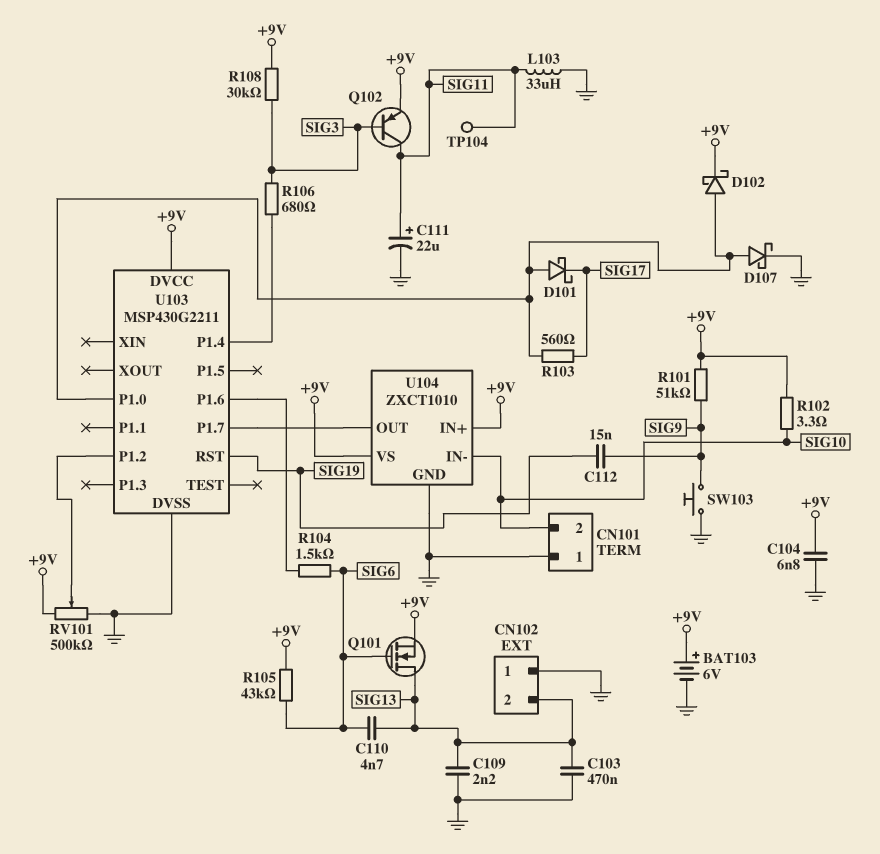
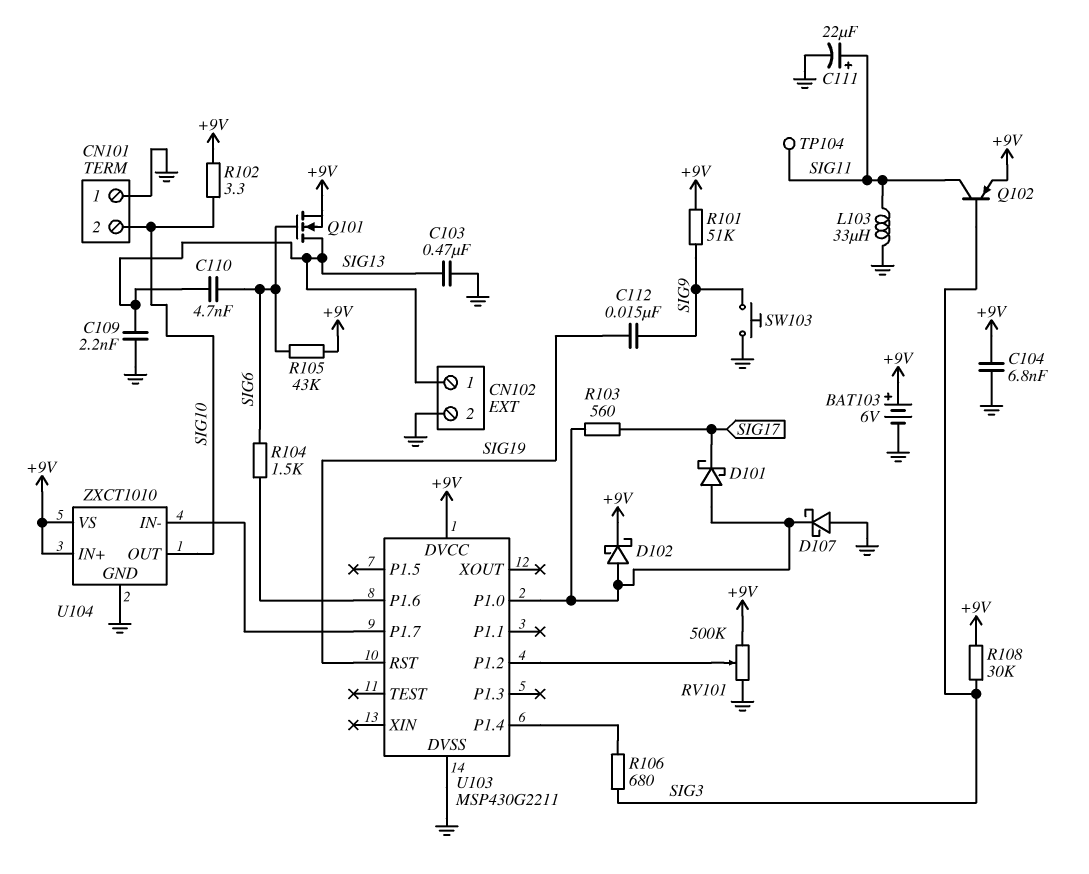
CN102 pin 1: GND -> SIG13
CN102 pin 2: SIG13 -> GND
D107: schottky (A U103/P1.0, K GND) -> schottky (A GND, K U103/P1.0)
U104 pin IN-: SIG10 -> U103/P1.7
U104 pin OUT: U103/P1.7 -> SIG10

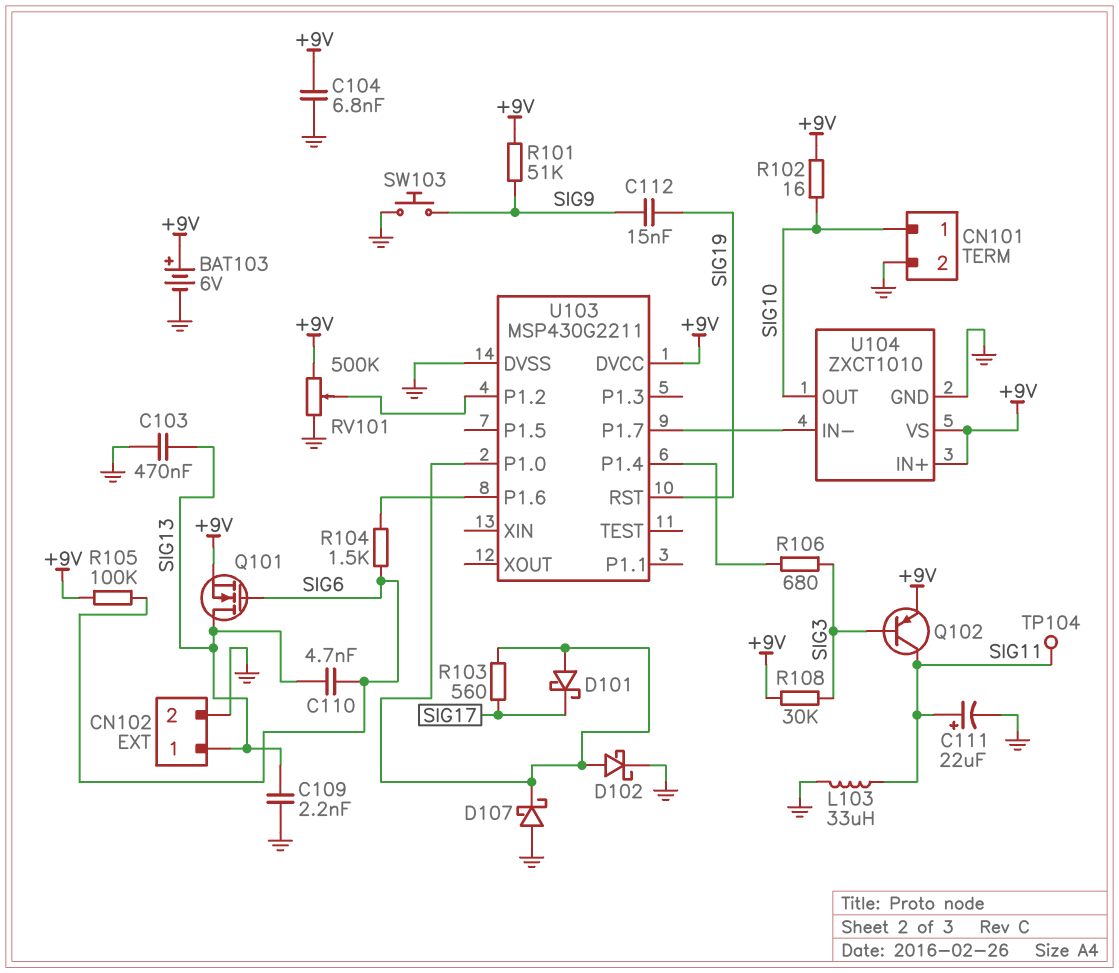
CN101 pin 1: GND -> SIG10
CN101 pin 2: SIG10 -> GND
D102: schottky (A U103/P1.0, K +9V) -> schottky (A U103/P1.0, K GND)
R102: 3.3 (+9V, SIG10) -> 16 (+9V, SIG10)
R105: 43k (+9V, SIG6) -> 100k (+9V, SIG6)

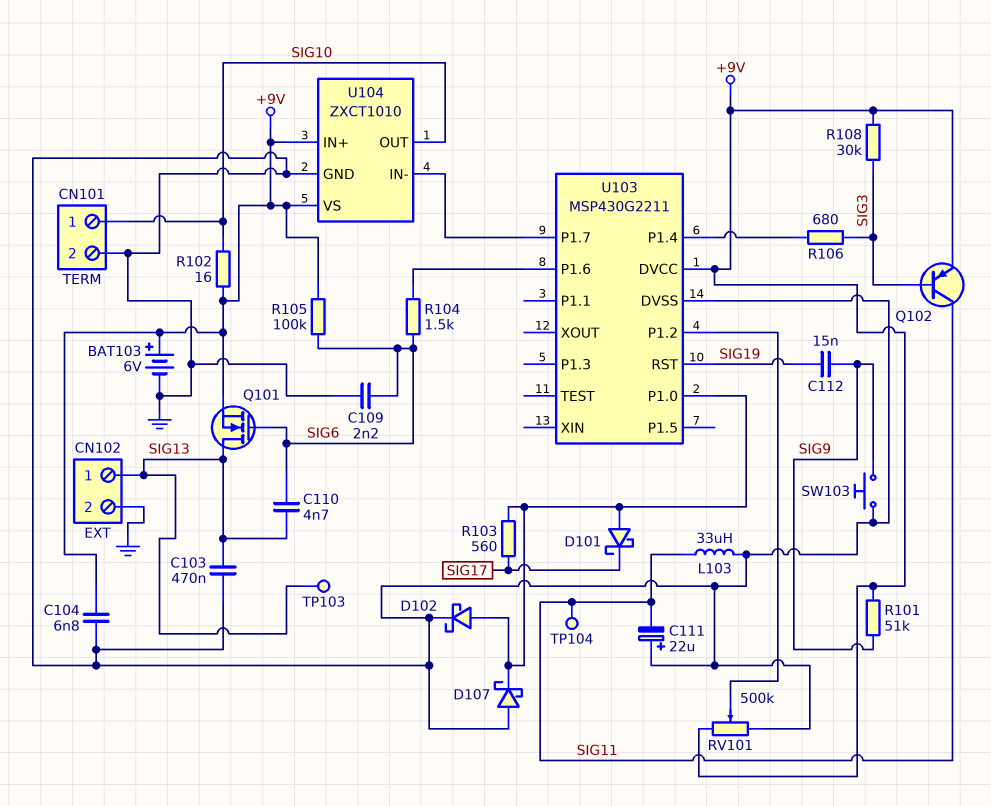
C109: 2.2nF (GND, SIG13) -> 2.2nF (GND, SIG6)
C111: 22uF (plus SIG11, minus GND) -> 22uF (plus GND, minus SIG11)
TP103: none -> test point (SIG13)

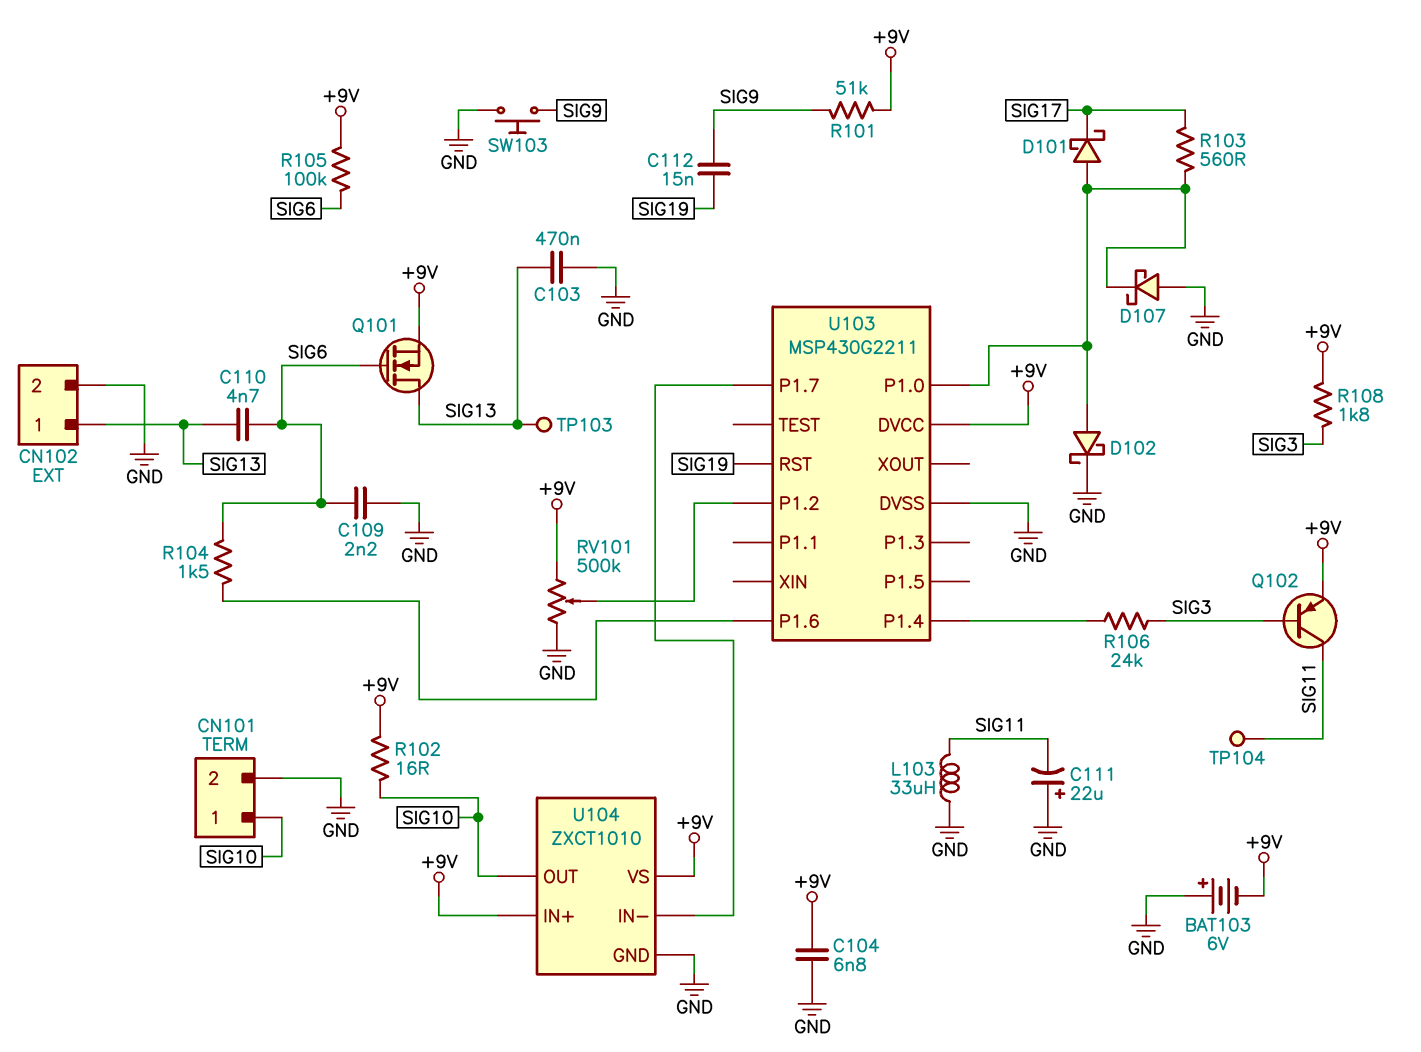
BAT103: 6V (plus +9V, minus GND) -> 6V (plus GND, minus +9V)
R106: 680 (SIG3, U103/P1.4) -> 24k (SIG3, U103/P1.4)
R108: 30k (+9V, SIG3) -> 1.8k (+9V, SIG3)

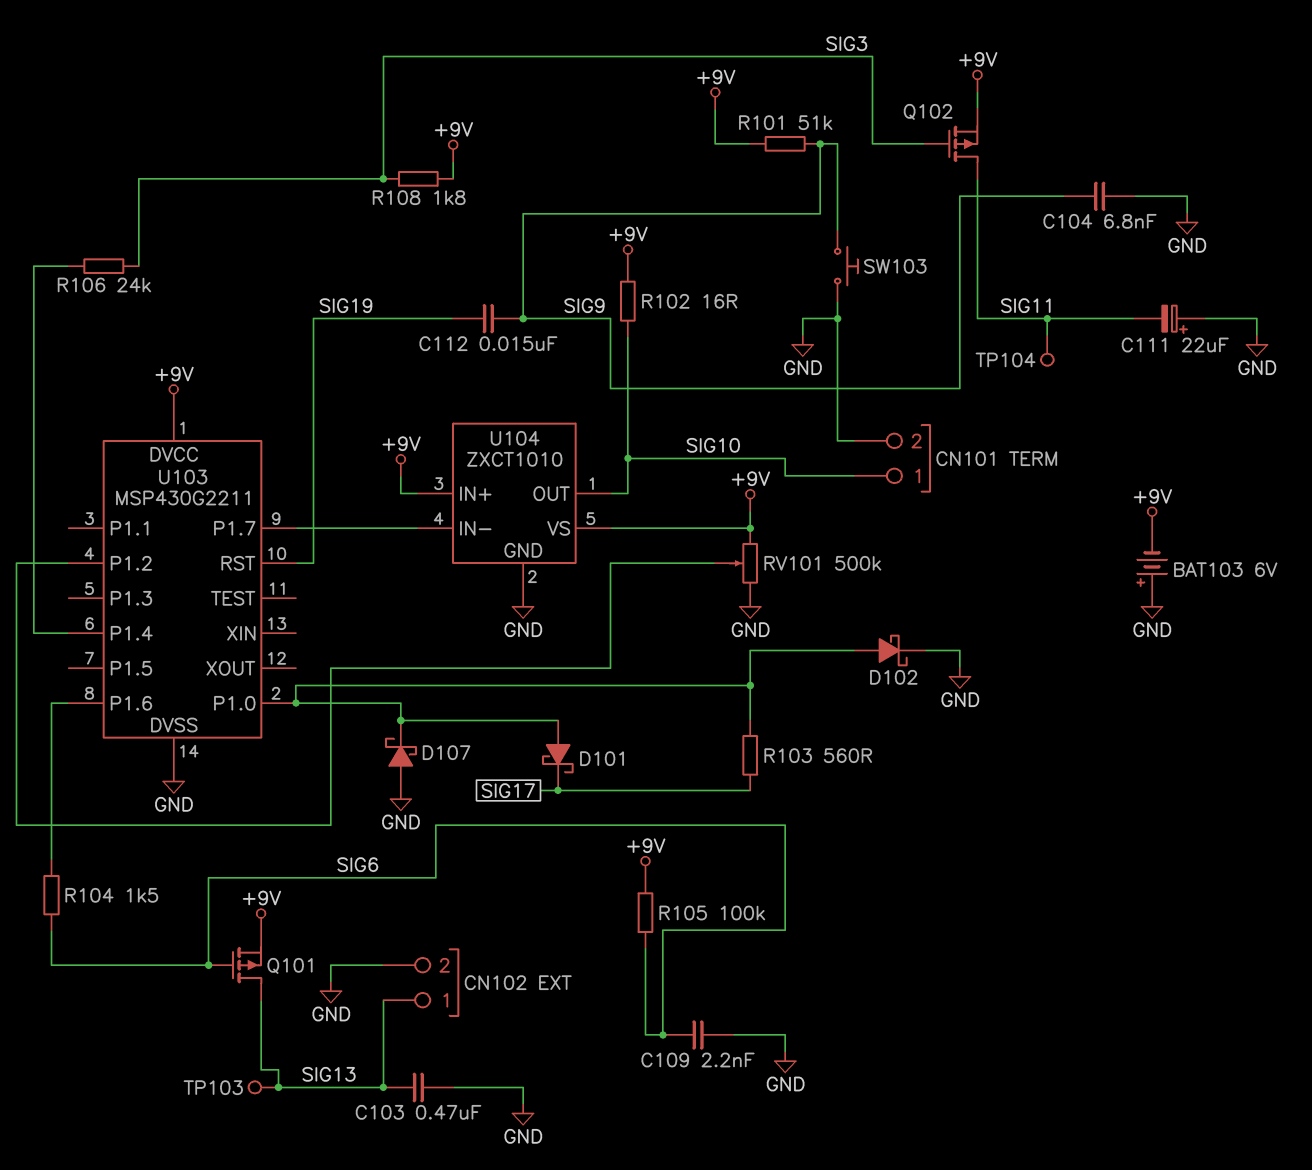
C104: 6.8nF (+9V, GND) -> 6.8nF (GND, SIG9)
C110: 4.7nF (SIG6, SIG13) -> none
L103: 33uH (GND, SIG11) -> none
Q101: NMOS (G SIG6, D SIG13, S +9V) -> PMOS (G SIG6, D SIG13, S +9V)
Q102: PNP (B SIG3, C SIG11, E +9V) -> PMOS (G SIG3, D SIG11, S +9V)

